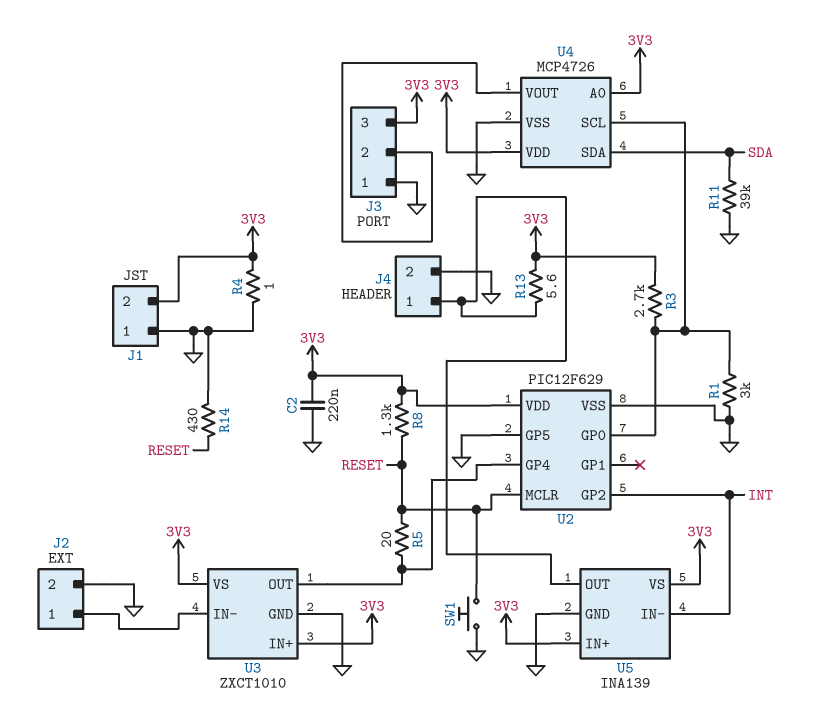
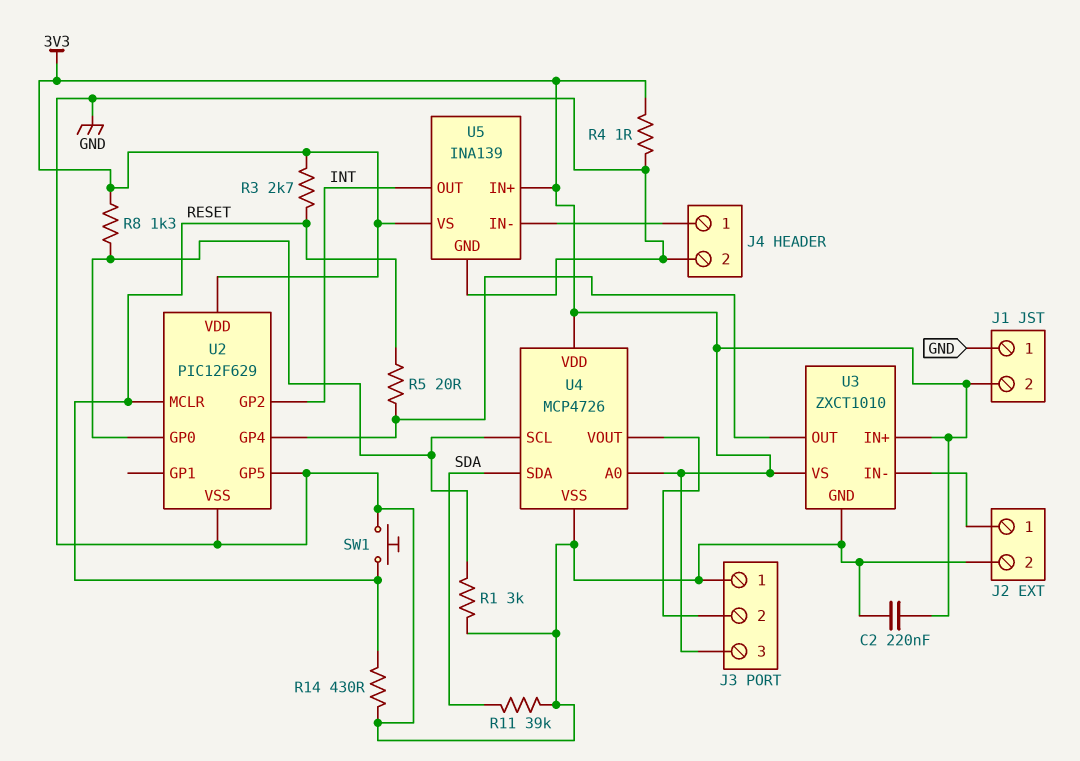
R3: 2.7k (3V3, U2/GP0) -> 2.7k (3V3, RESET)
R8: 1.3k (3V3, RESET) -> 1.3k (3V3, U2/GP0)
R13: 5.6 (3V3, J4/1) -> none
U5 pin IN-: INT -> J4/1
U5 pin OUT: J4/1 -> INT

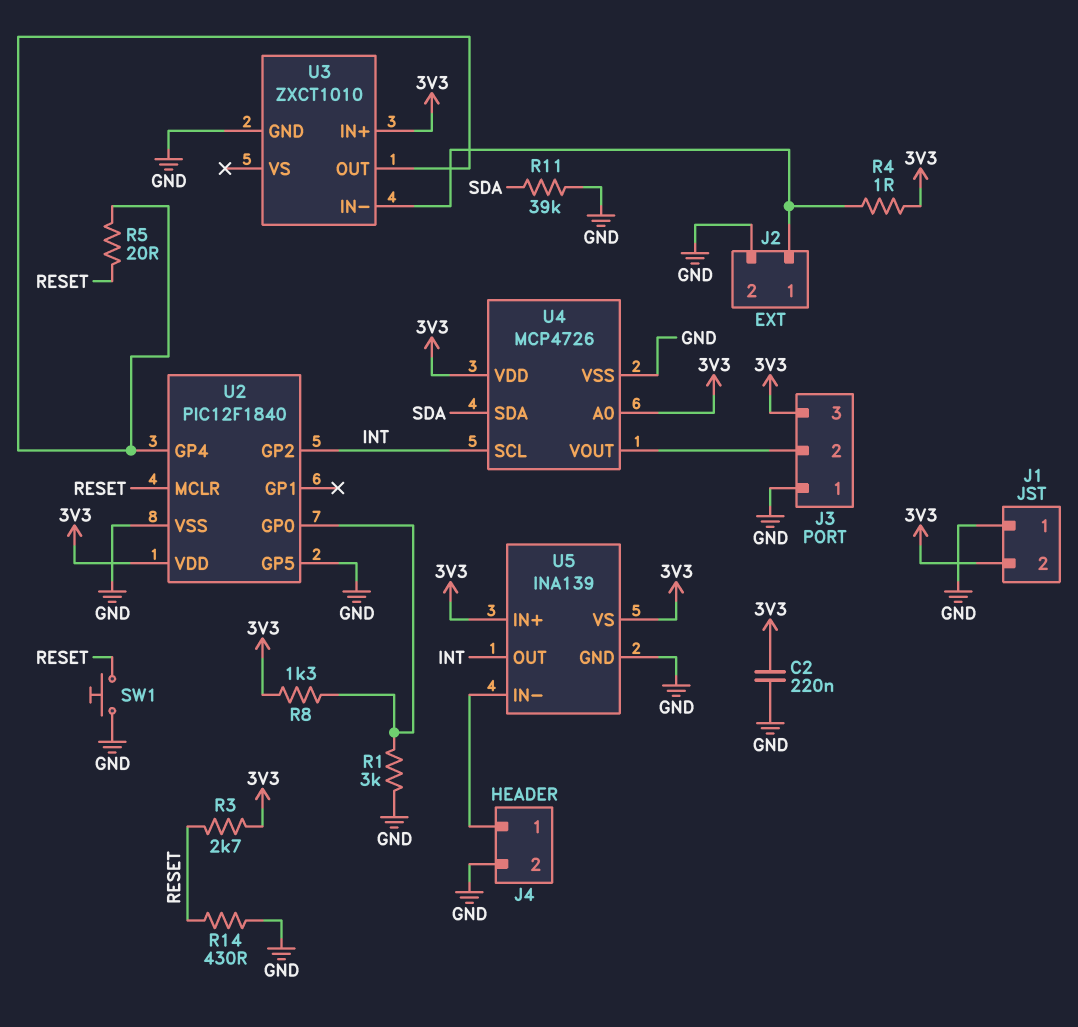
R4: 1 (3V3, GND) -> 1 (3V3, J2/1)
U2: PIC12F629 -> PIC12F1840
U3 pin VS: 3V3 -> none
U4 pin SCL: U2/GP0 -> INT

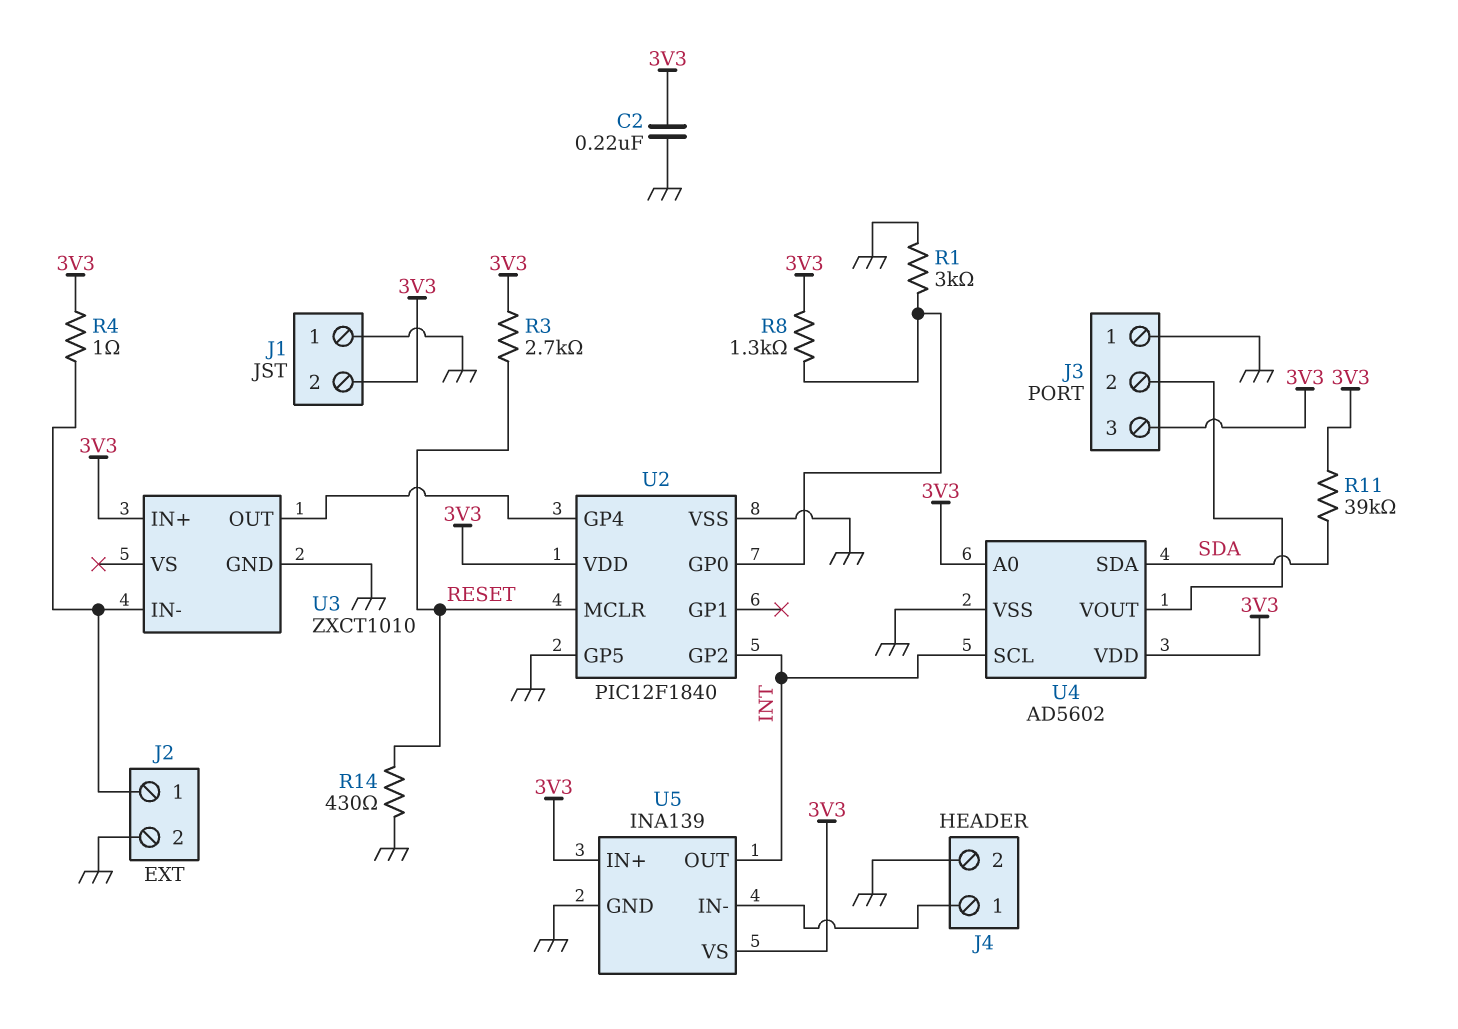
R5: 20 (RESET, U2/GP4) -> none
R11: 39k (GND, SDA) -> 39k (3V3, SDA)
SW1: button (GND, RESET) -> none
U4: MCP4726 -> AD5602

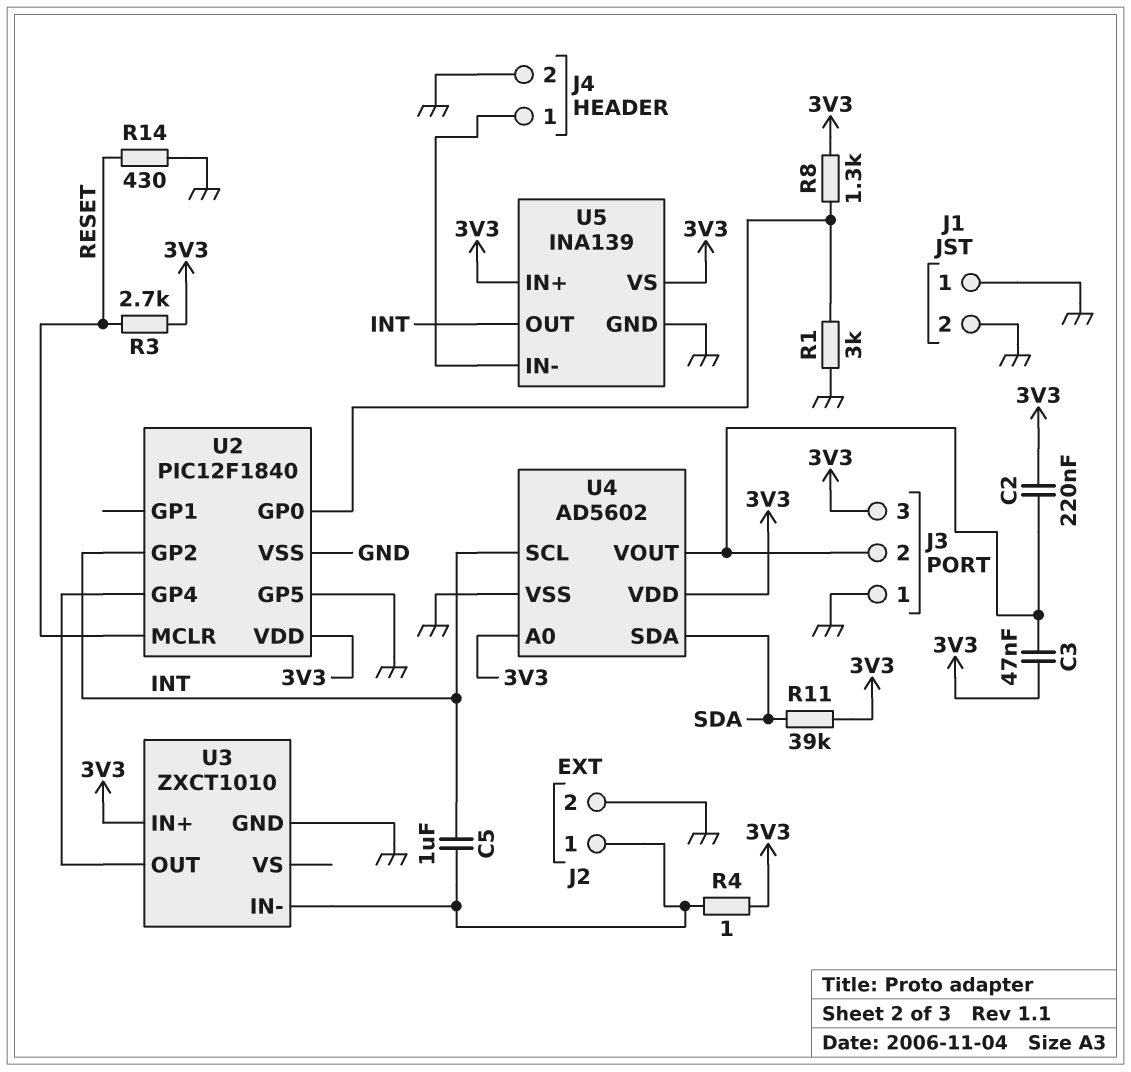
C2: 220nF (3V3, GND) -> 220nF (3V3, J3/2)
C3: none -> 47nF (3V3, J3/2)
C5: none -> 1uF (INT, J2/1)
J1 pin 2: 3V3 -> GND

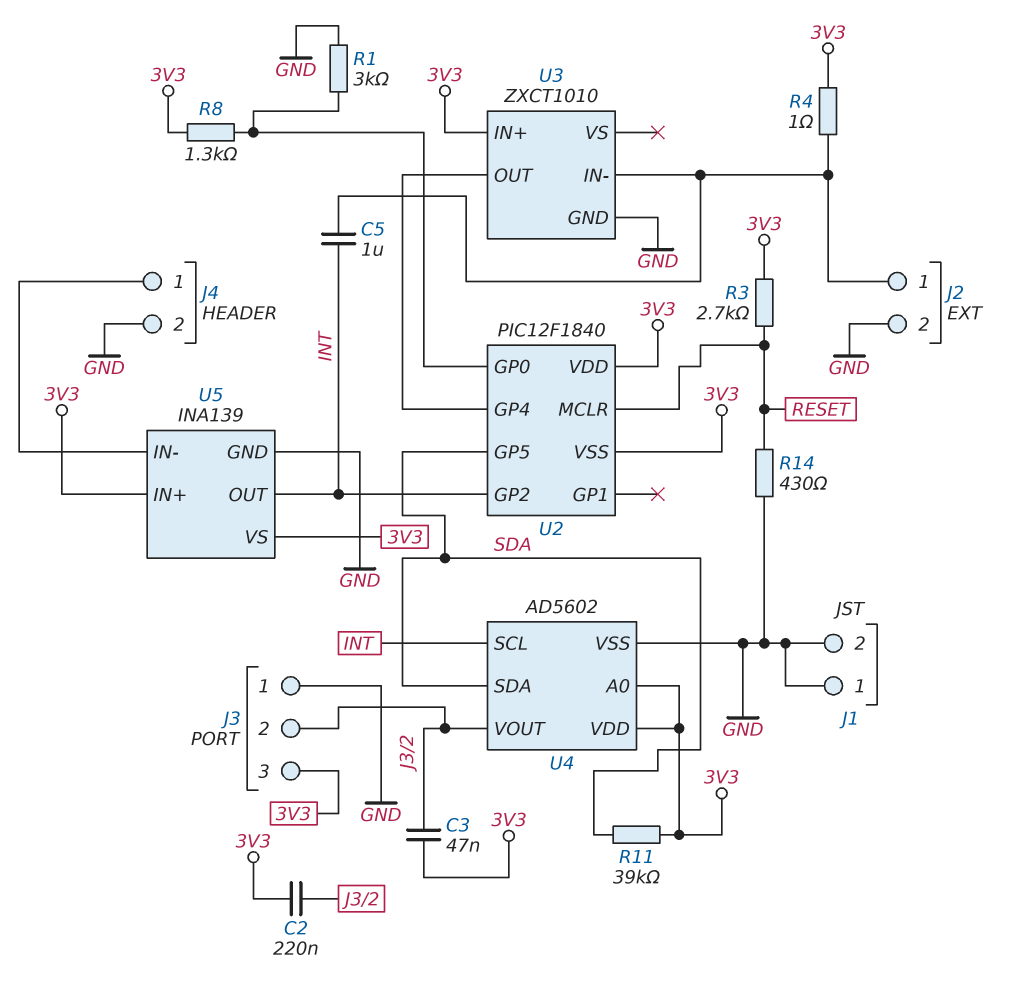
U2 pin GP5: GND -> SDA
U2 pin VSS: GND -> 3V3

